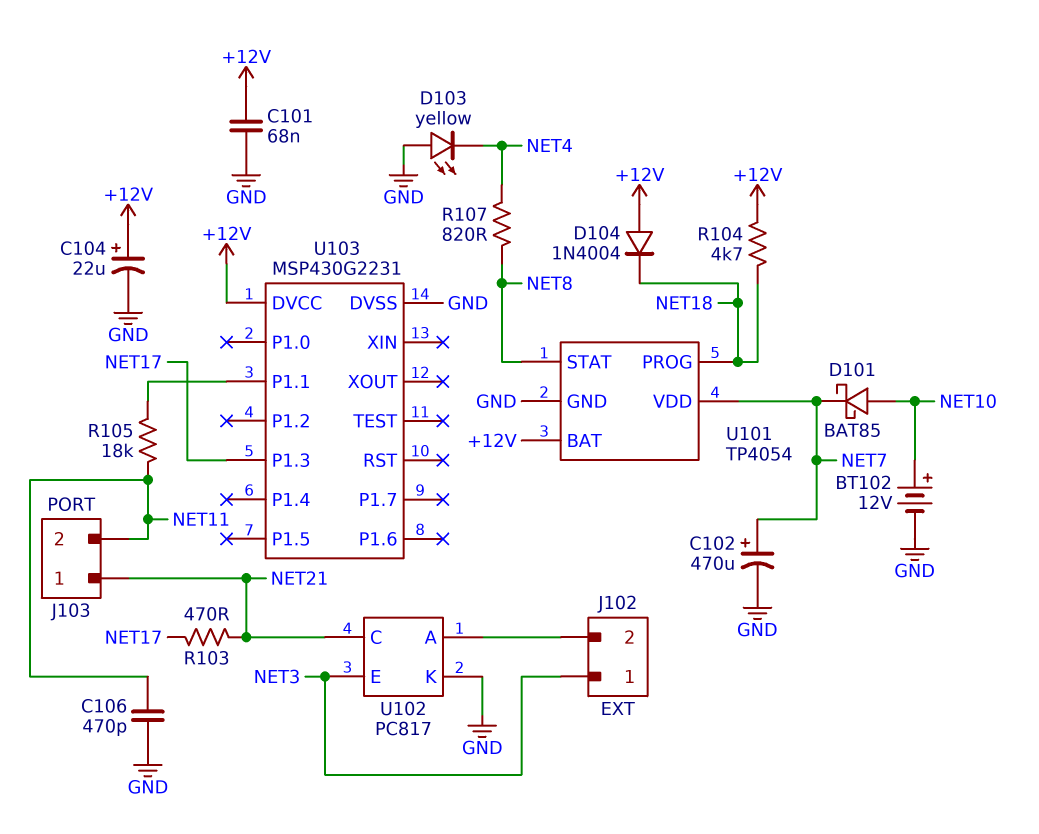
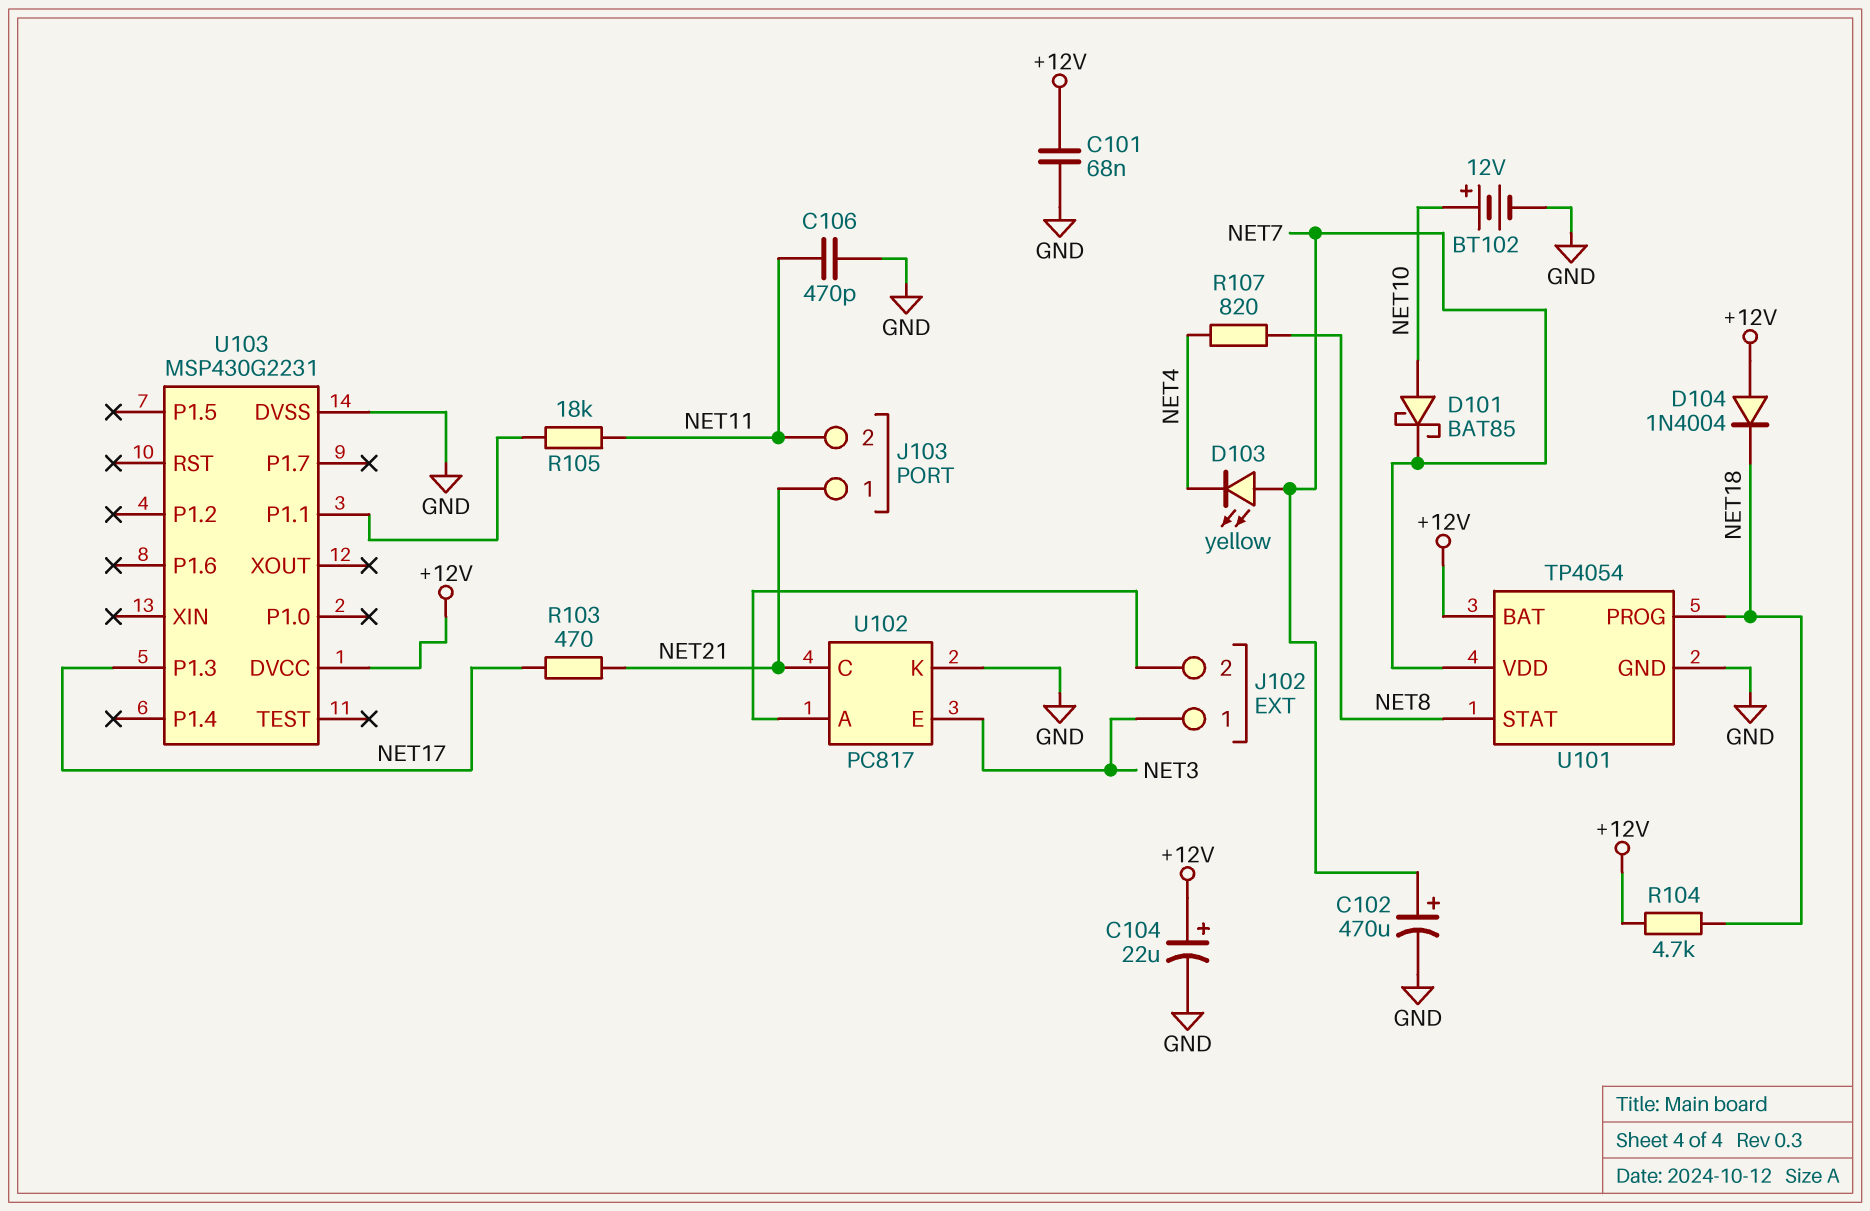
D103: LED yellow (A GND, K NET4) -> LED yellow (A NET7, K NET4)

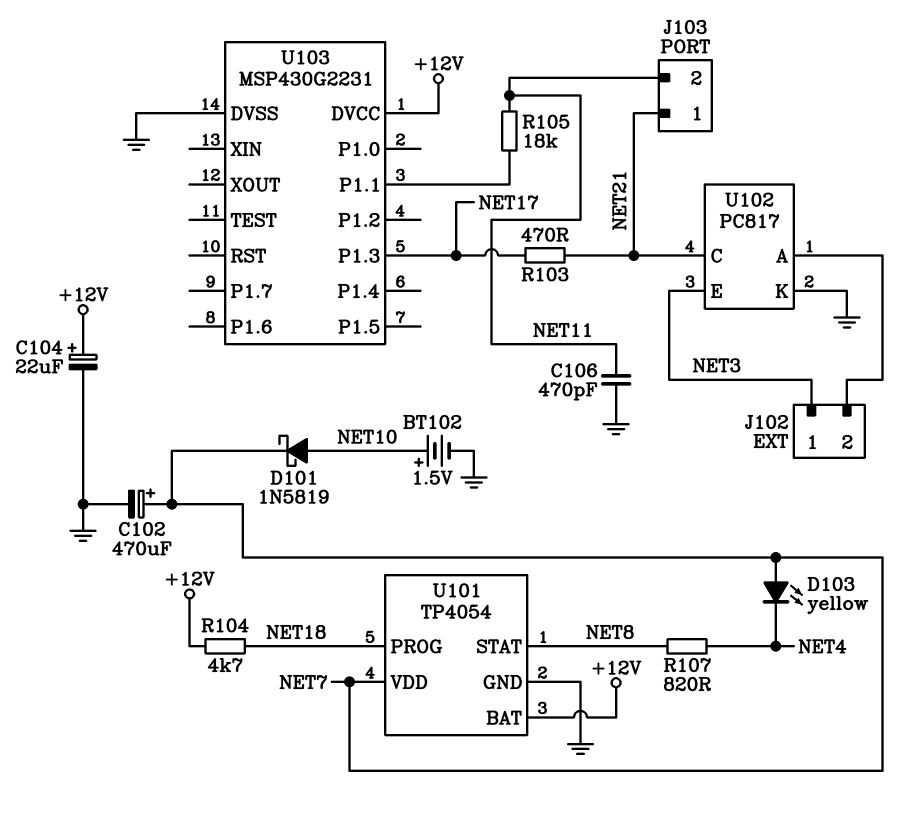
BT102: 12V (plus NET10, minus GND) -> 1.5V (plus NET10, minus GND)
C101: 68nF (+12V, GND) -> none
D101: schottky BAT85 (A NET10, K NET7) -> schottky 1N5819 (A NET10, K NET7)
D104: diode 1N4004 (A +12V, K NET18) -> none

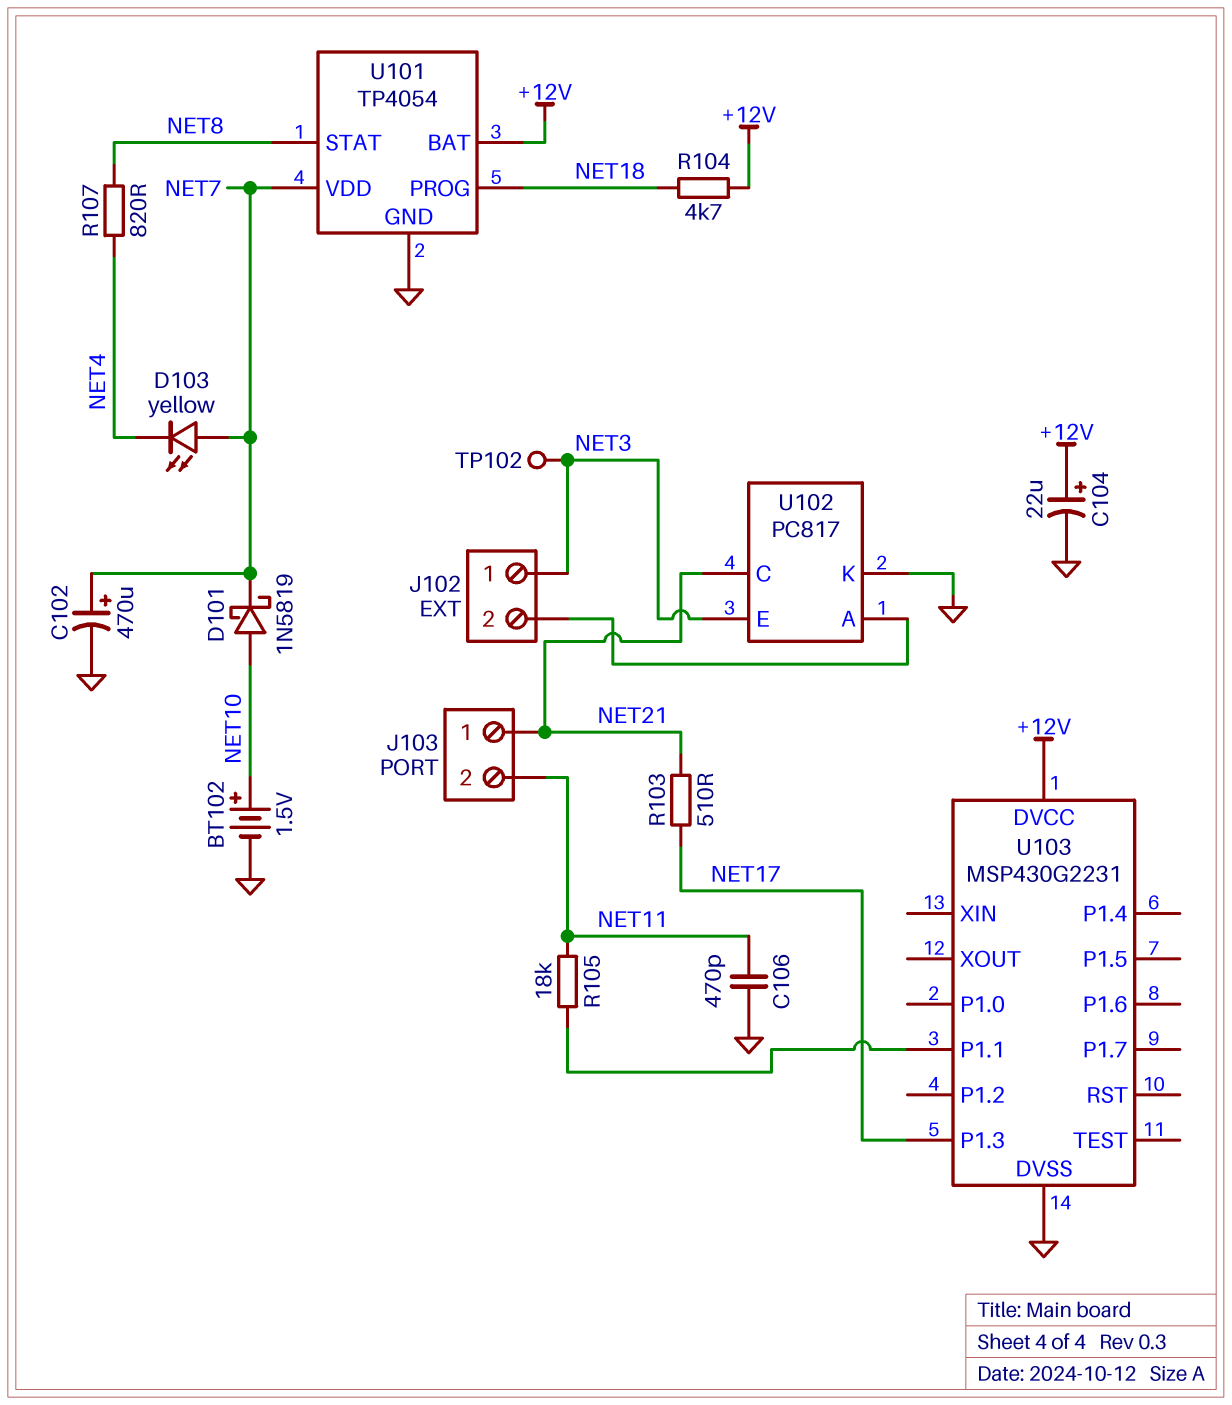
R103: 470 (NET17, NET21) -> 510 (NET17, NET21)
TP102: none -> test point (NET3)

